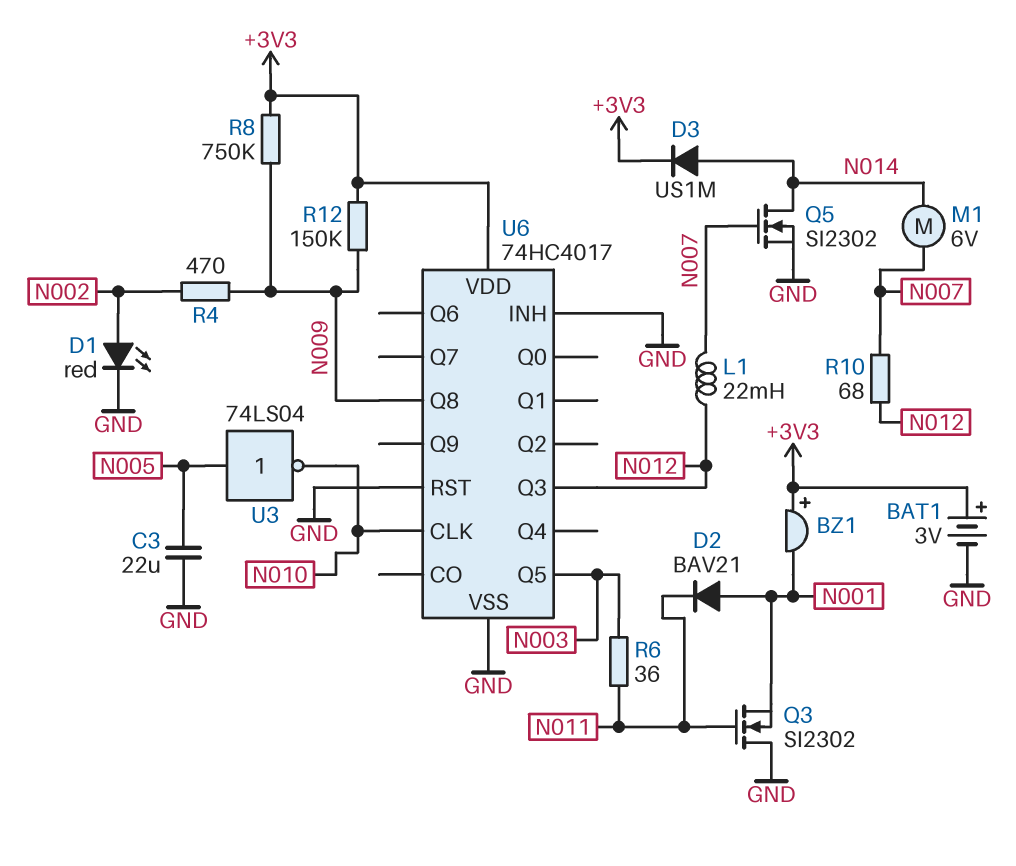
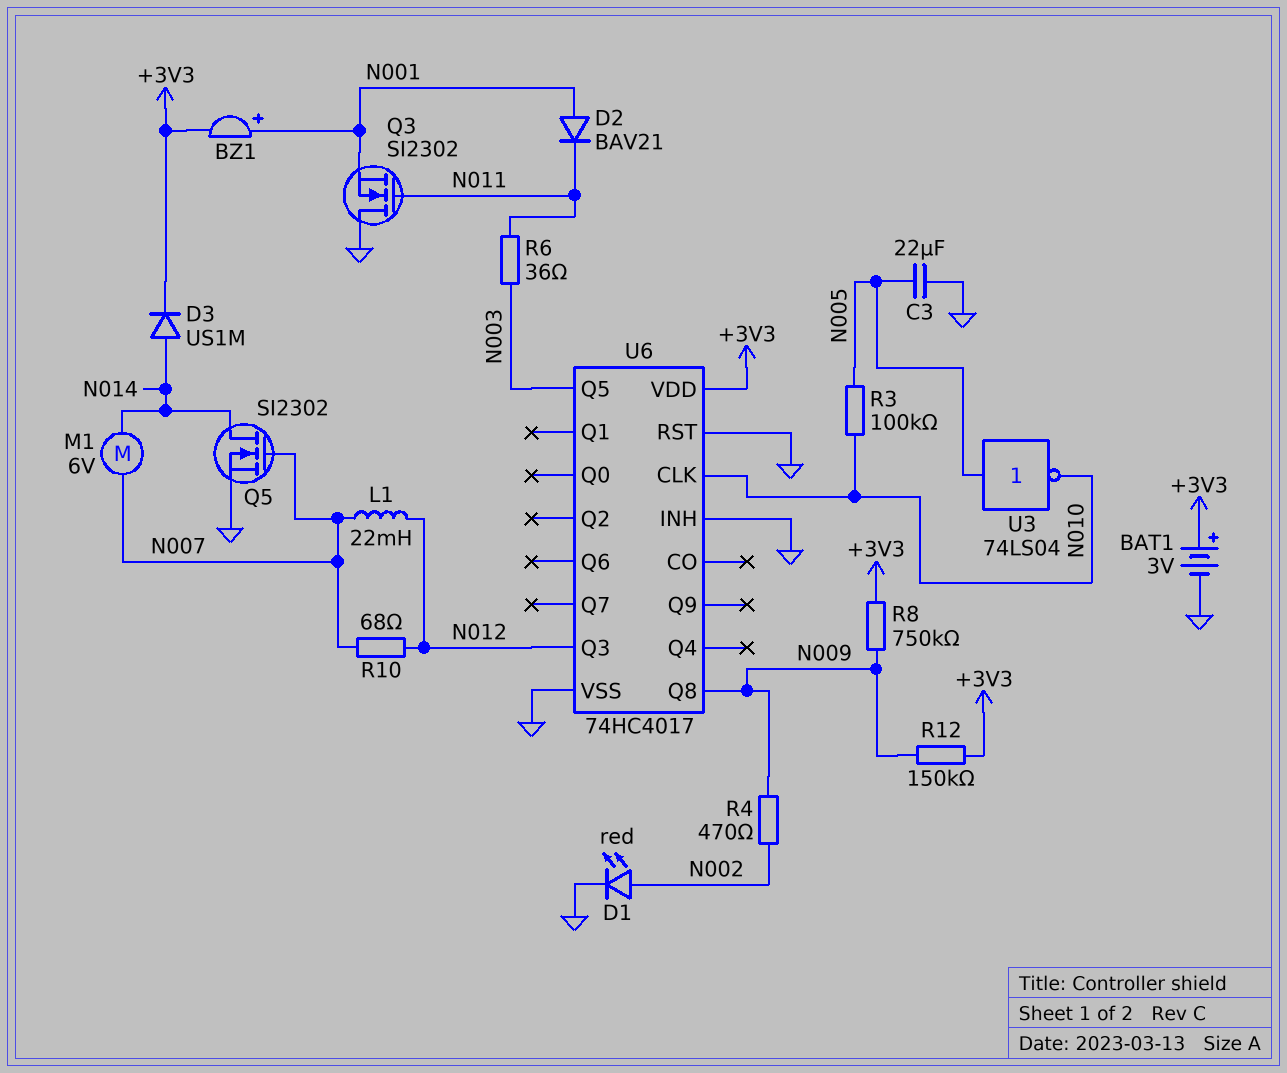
BZ1: buzzer (plus +3V3, minus N001) -> buzzer (plus N001, minus +3V3)
R3: none -> 100k (N005, N010)

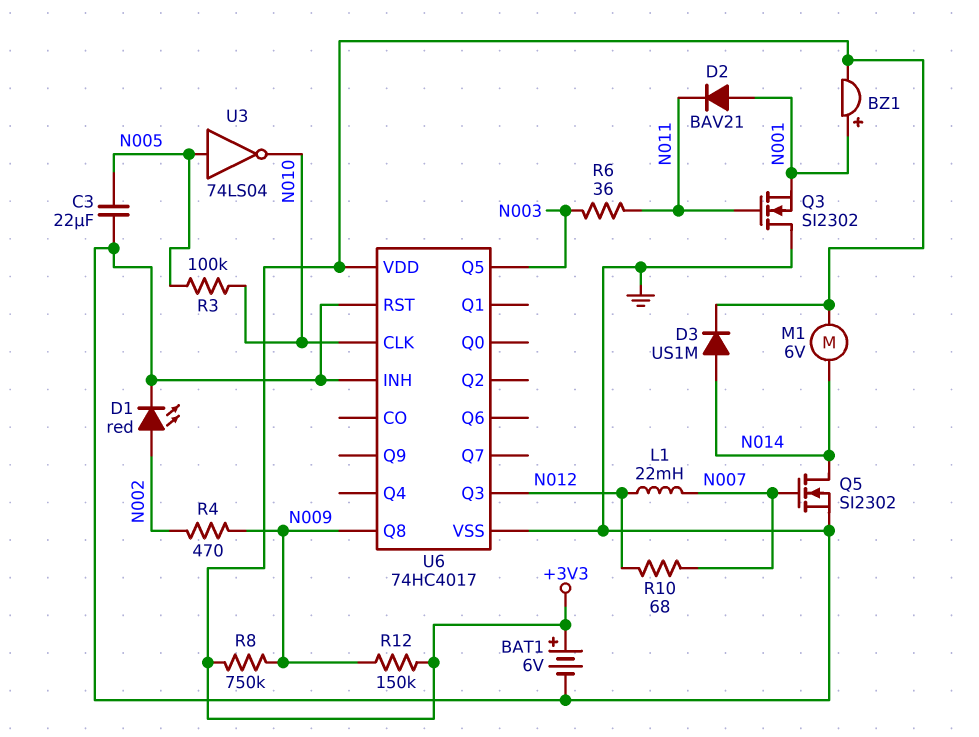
BAT1: 3V (plus +3V3, minus GND) -> 6V (plus +3V3, minus GND)
M1: motor 6V (N007, N014) -> motor 6V (+3V3, N014)

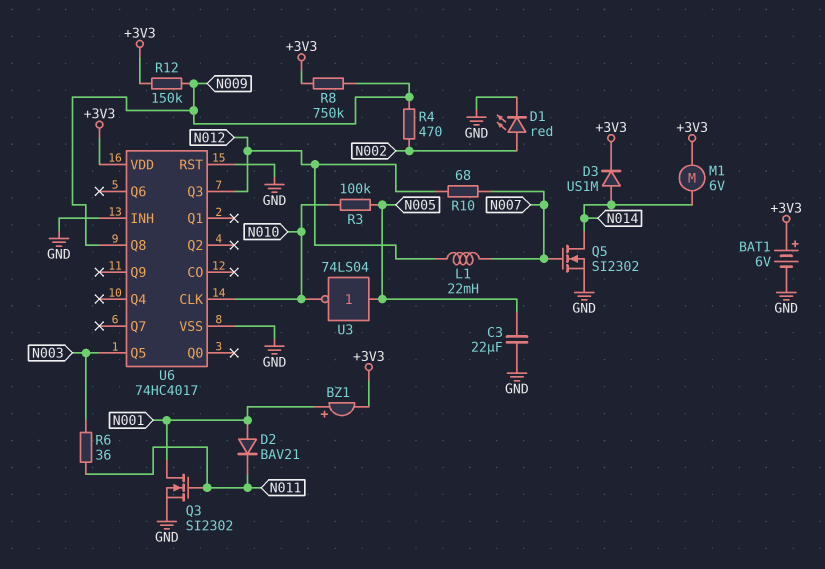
Q3: NMOS SI2302 (G N011, D GND, S N001) -> NMOS SI2302 (G N011, D N001, S GND)

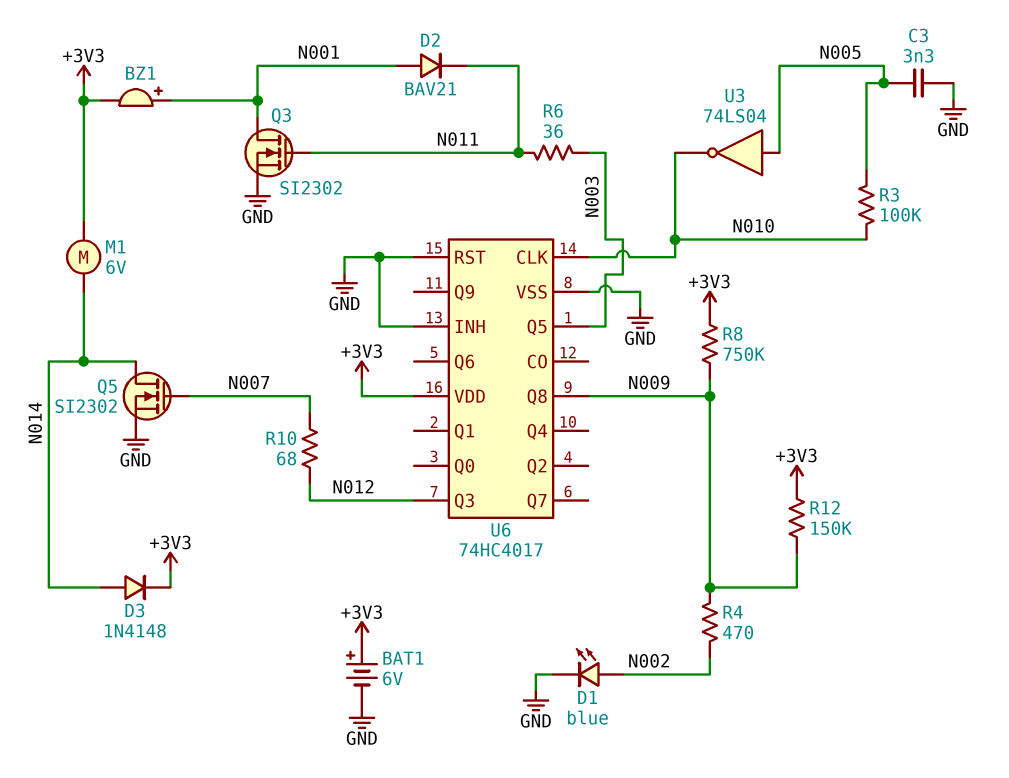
C3: 22uF (GND, N005) -> 3.3nF (GND, N005)
D1: LED red (A N002, K GND) -> LED blue (A N002, K GND)
D3: diode US1M (A N014, K +3V3) -> diode 1N4148 (A N014, K +3V3)
L1: 22mH (N007, N012) -> none

